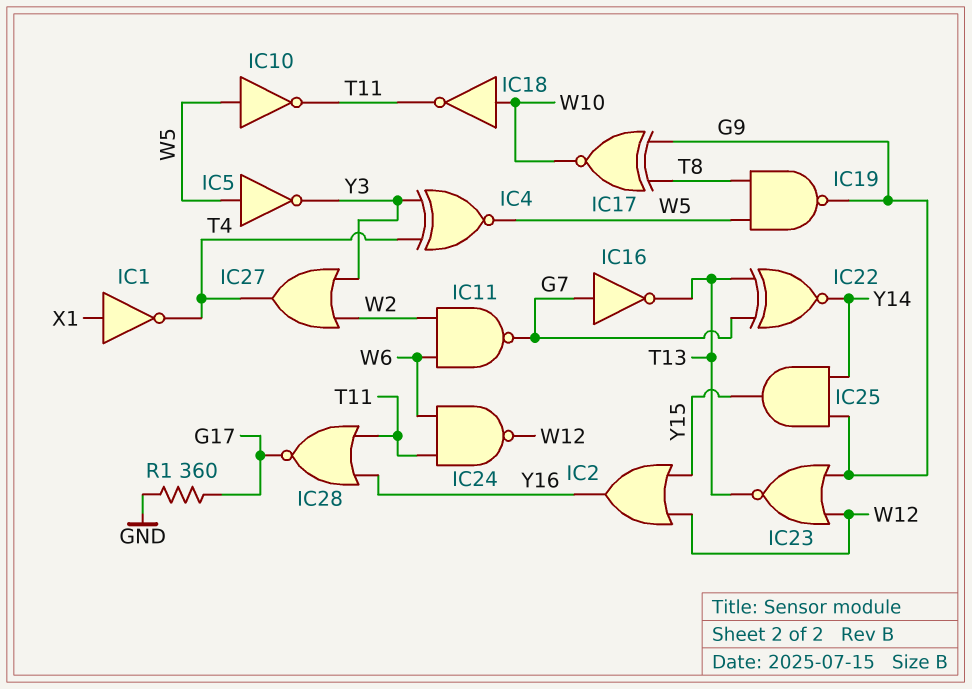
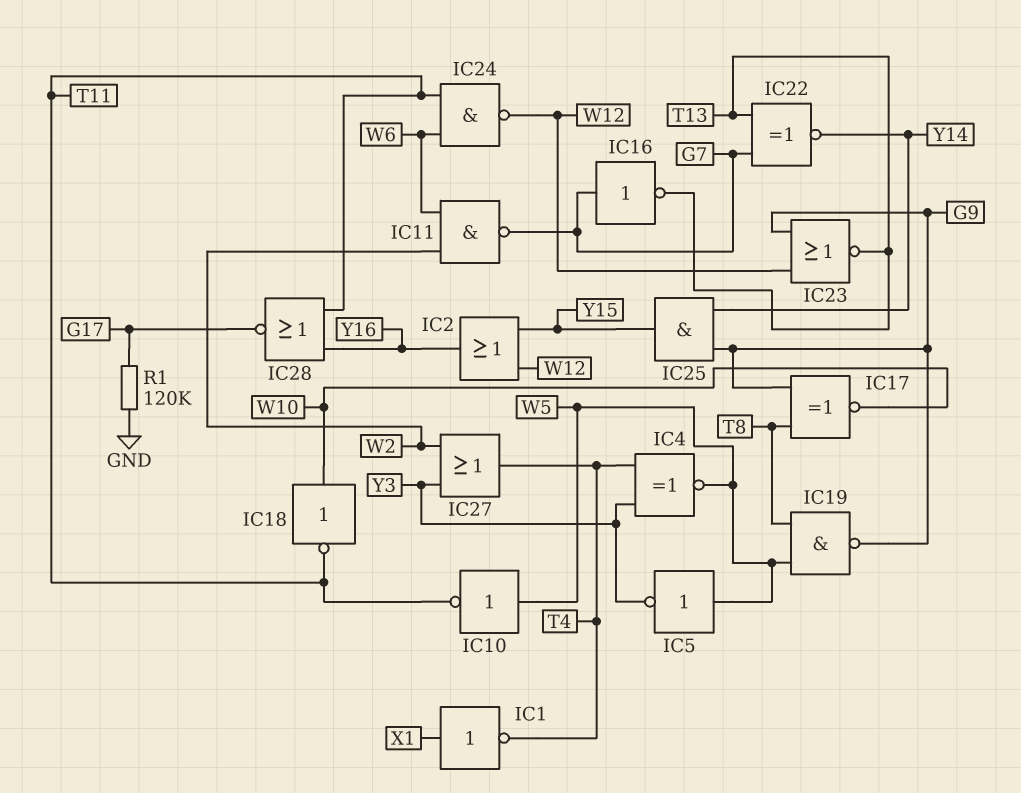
R1: 360 (G17, GND) -> 120k (G17, GND)

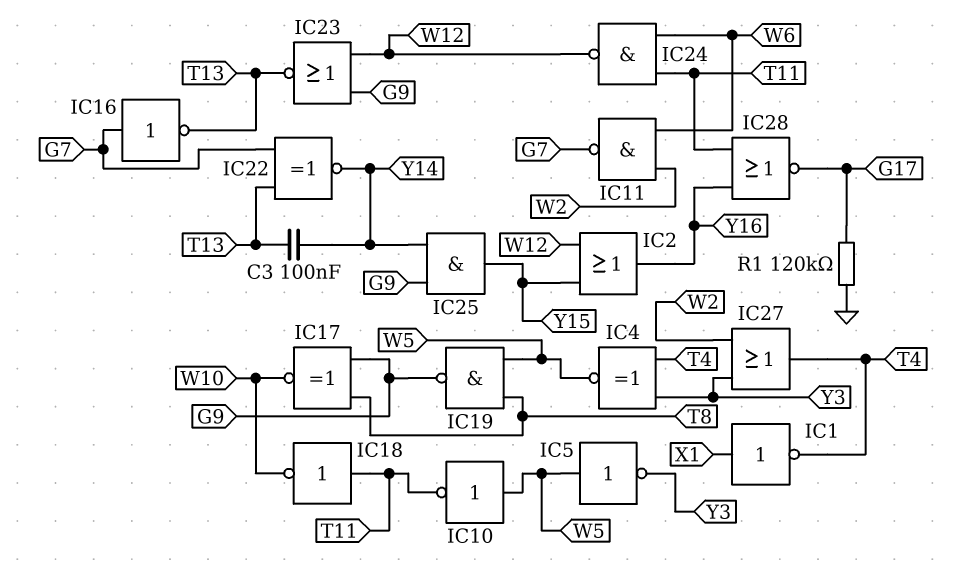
C3: none -> 100nF (T13, Y14)
IC18: NOT (in W10, out T11) -> NOT (in T11, out W10)

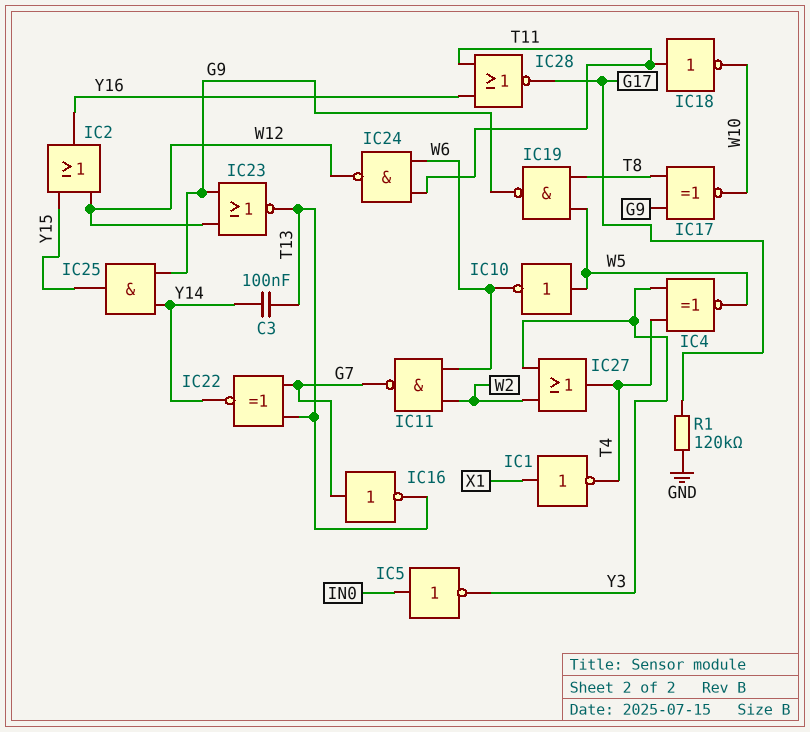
IC5: NOT (in W5, out Y3) -> NOT (in IN0, out Y3)
IC10: NOT (in W5, out T11) -> NOT (in W5, out W6)

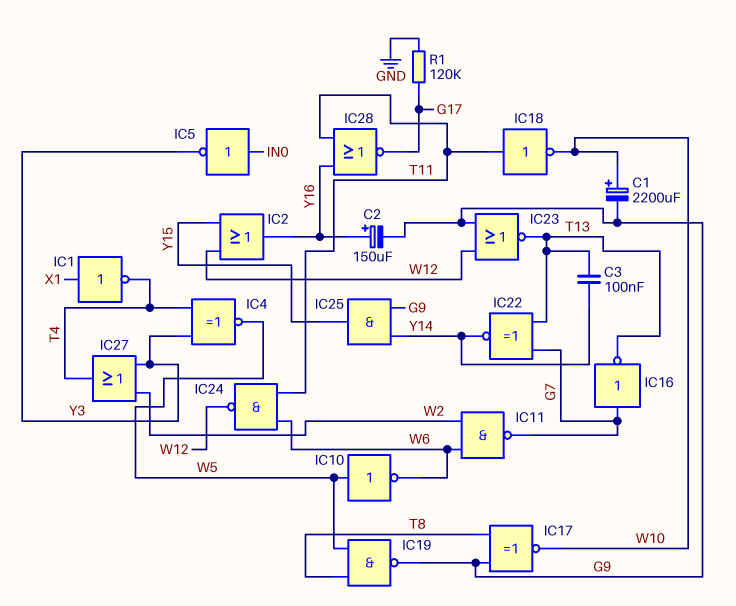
C1: none -> 2200uF (plus W10, minus G9)
C2: none -> 150uF (plus Y16, minus G9)

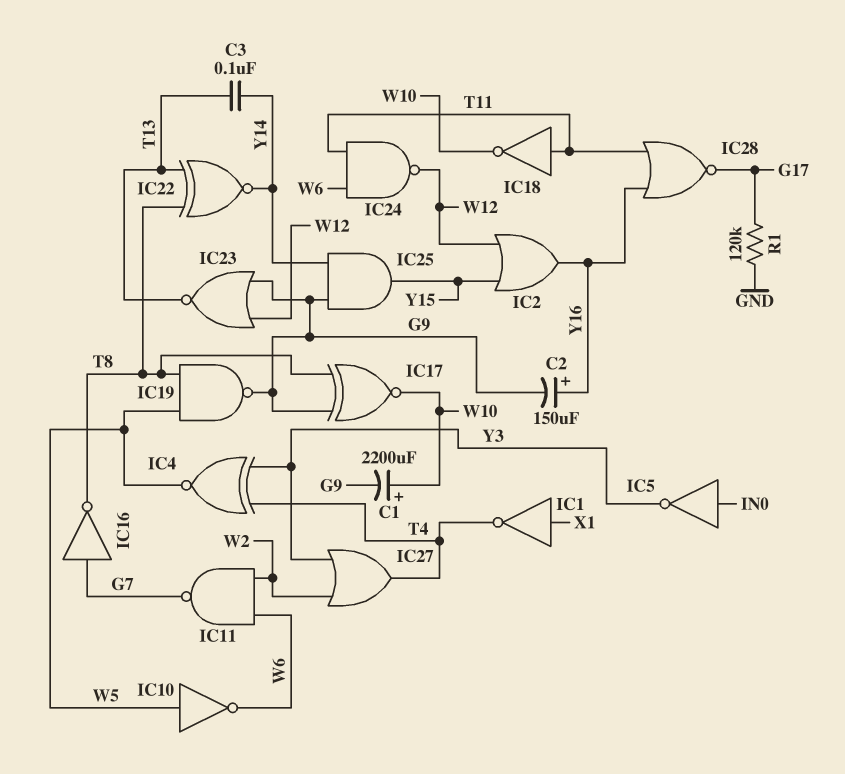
IC16: NOT (in G7, out T13) -> NOT (in G7, out T8)
IC22: XNOR (in G7, in T13, out Y14) -> XNOR (in T8, in T13, out Y14)

